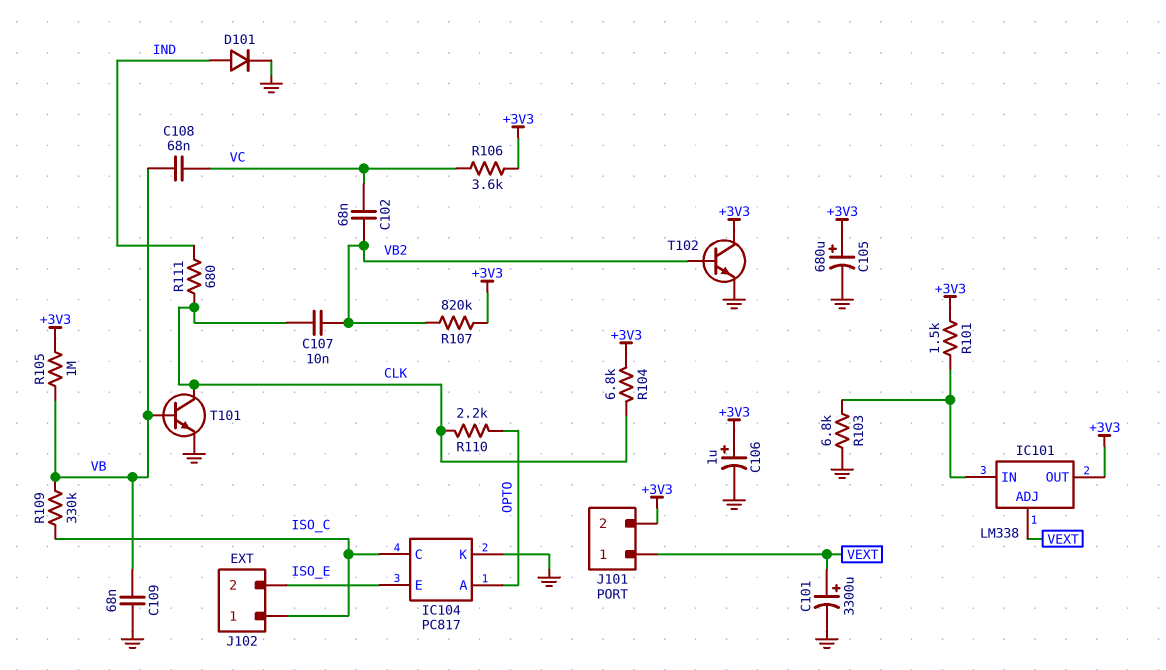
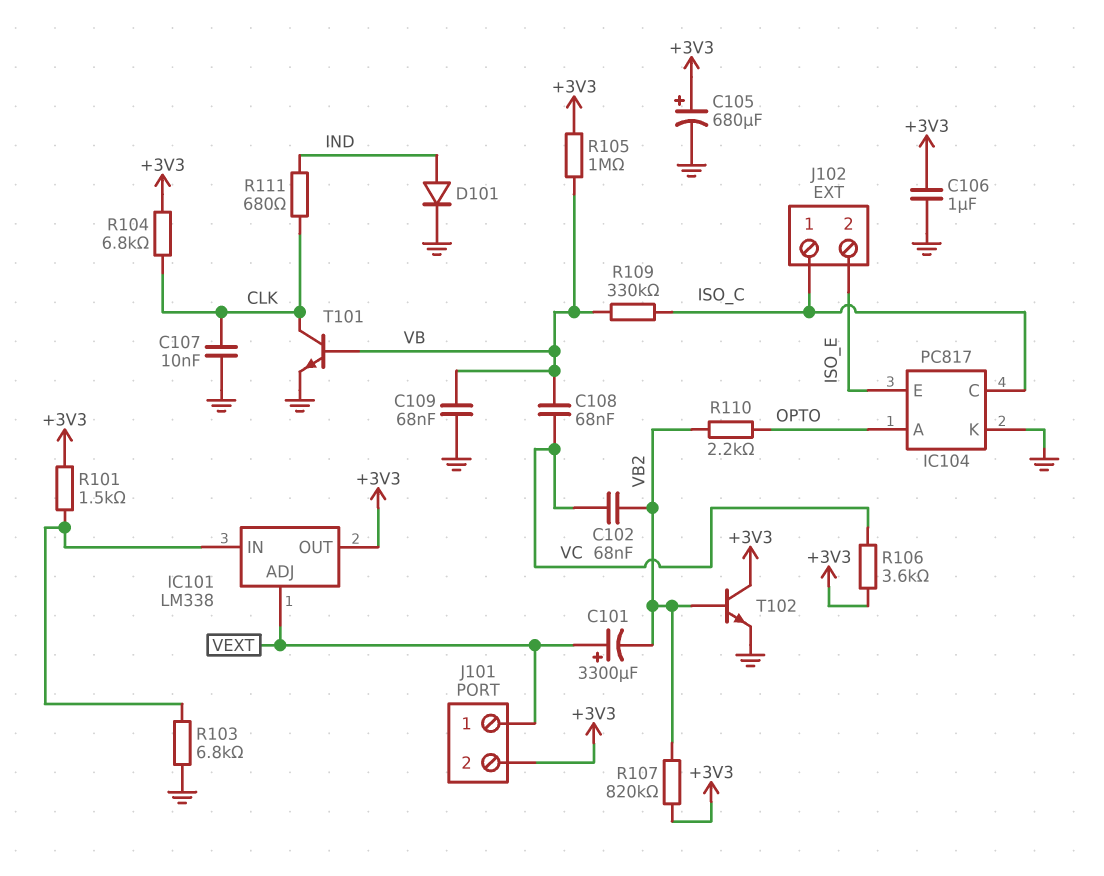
C101: 3300uF (plus VEXT, minus GND) -> 3300uF (plus VEXT, minus VB2)
C106: 1uF (plus +3V3, minus GND) -> 1uF (+3V3, GND)
C107: 10nF (CLK, VB2) -> 10nF (CLK, GND)
R110: 2.2k (CLK, OPTO) -> 2.2k (OPTO, VB2)

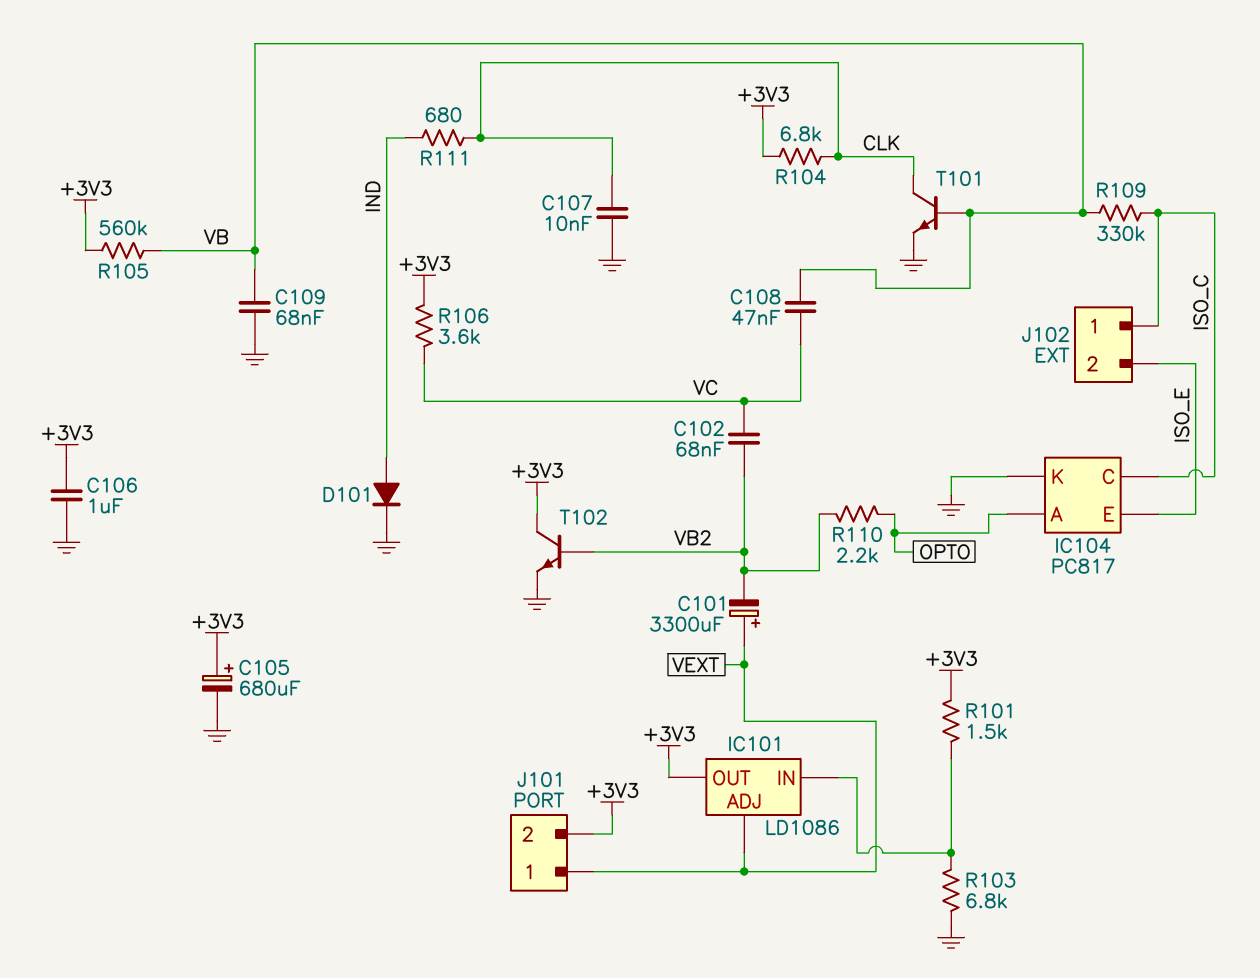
C108: 68nF (VB, VC) -> 47nF (VB, VC)
IC101: LM338 -> LD1086
R105: 1M (+3V3, VB) -> 560k (+3V3, VB)
R107: 820k (+3V3, VB2) -> none

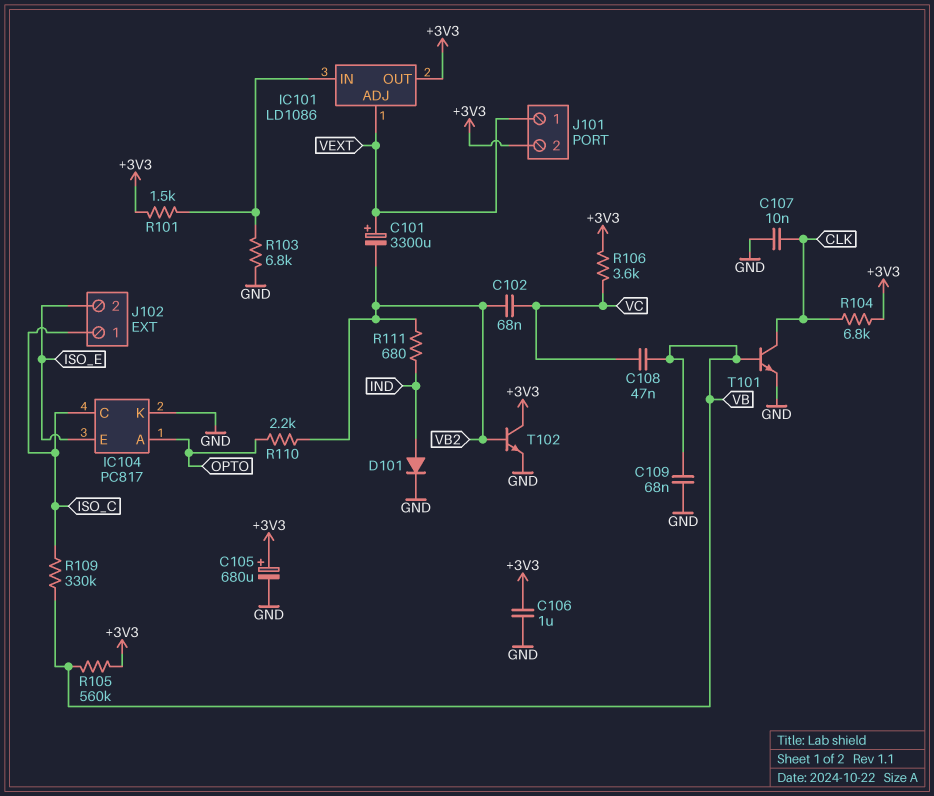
R111: 680 (CLK, IND) -> 680 (IND, VB2)

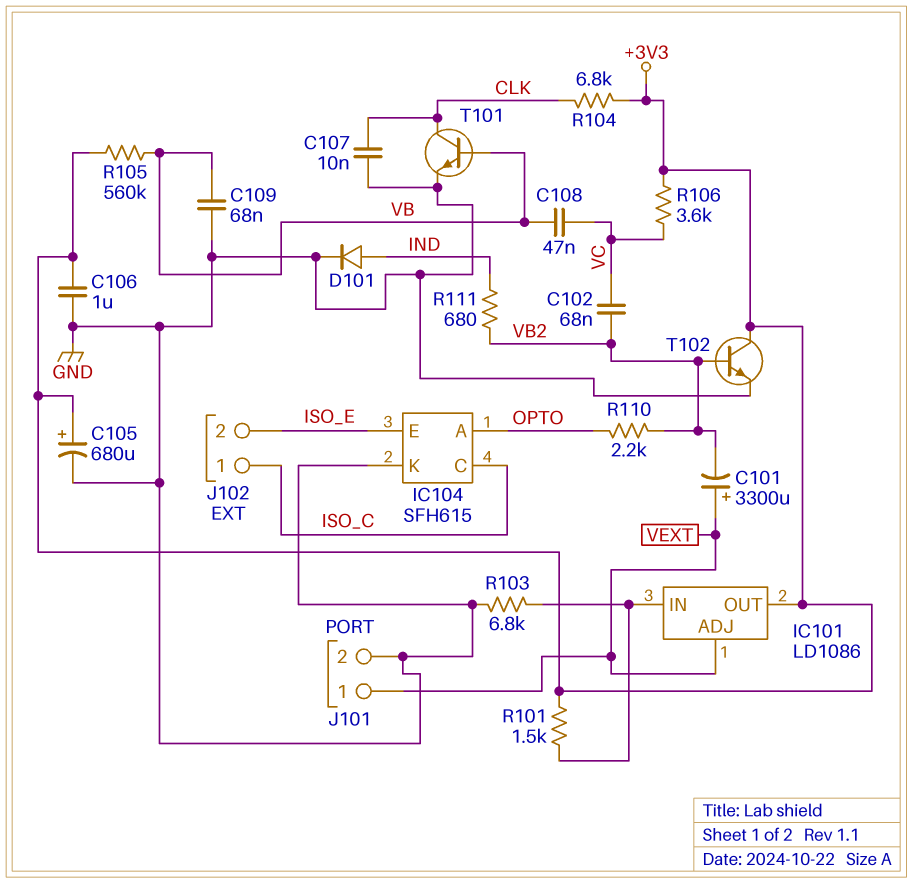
IC104: PC817 -> SFH615
J101 pin 2: +3V3 -> GND
R109: 330k (ISO_C, VB) -> none

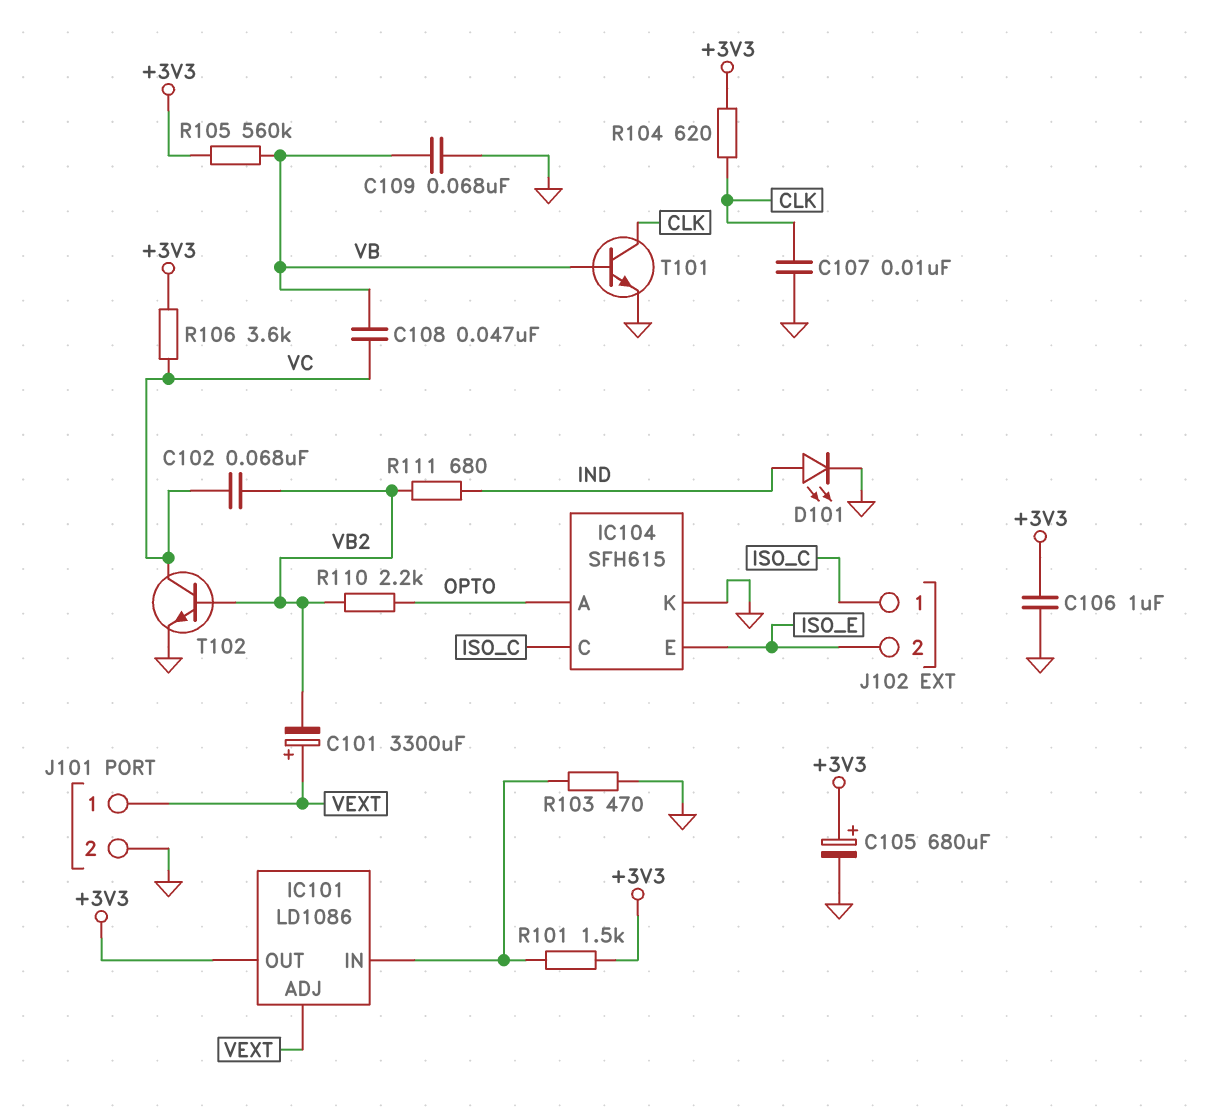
D101: diode (A IND, K GND) -> LED (A IND, K GND)
R103: 6.8k (GND, IC101/IN) -> 470 (GND, IC101/IN)
R104: 6.8k (+3V3, CLK) -> 620 (+3V3, CLK)
T102: NPN (B VB2, C +3V3, E GND) -> NPN (B VB2, C VC, E GND)

